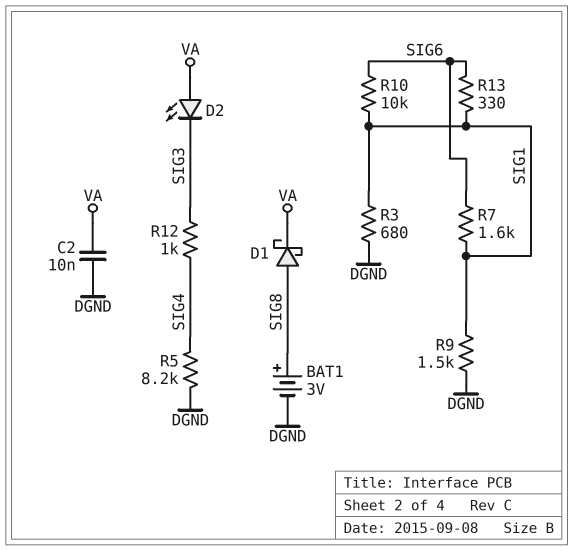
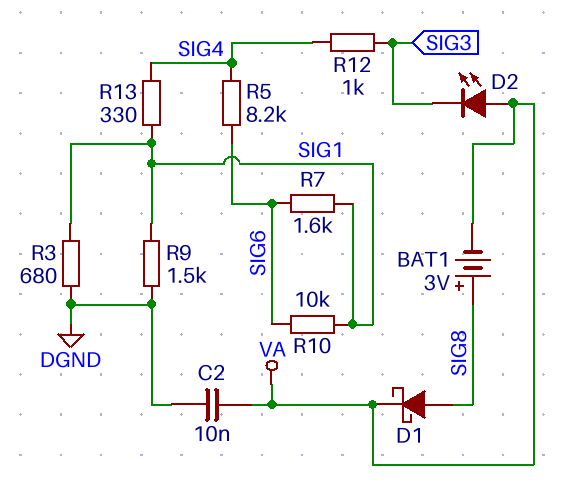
BAT1: 3V (plus SIG8, minus DGND) -> 3V (plus SIG8, minus VA)
R5: 8.2k (DGND, SIG4) -> 8.2k (SIG4, SIG6)
R13: 330 (SIG1, SIG6) -> 330 (SIG1, SIG4)

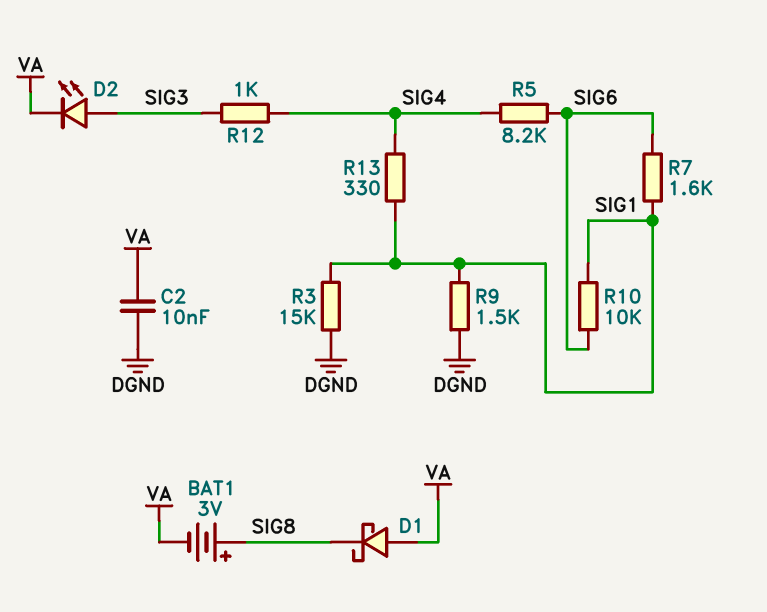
D1: schottky (A SIG8, K VA) -> schottky (A VA, K SIG8)
D2: LED (A VA, K SIG3) -> LED (A SIG3, K VA)
R3: 680 (DGND, SIG1) -> 15k (DGND, SIG1)

